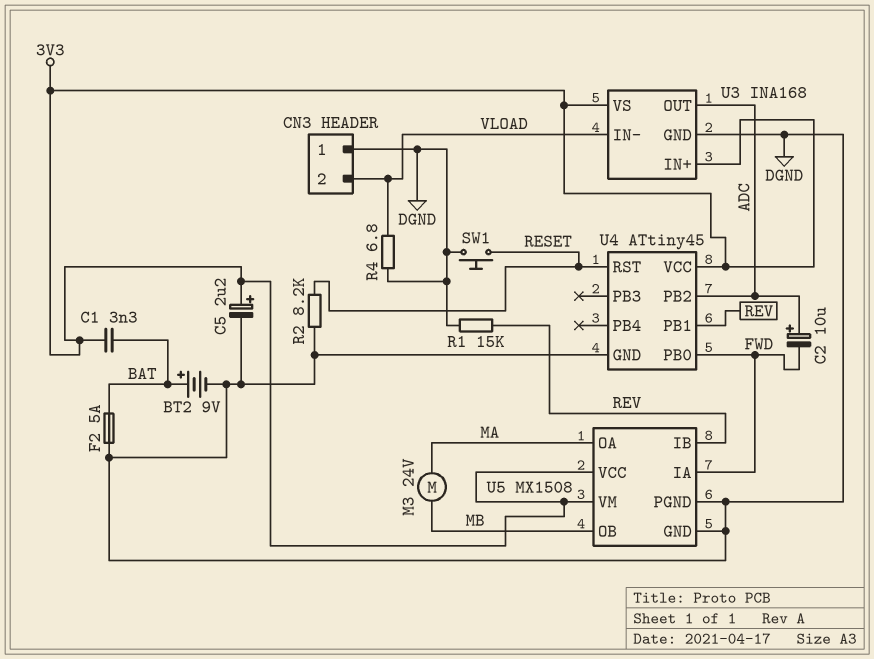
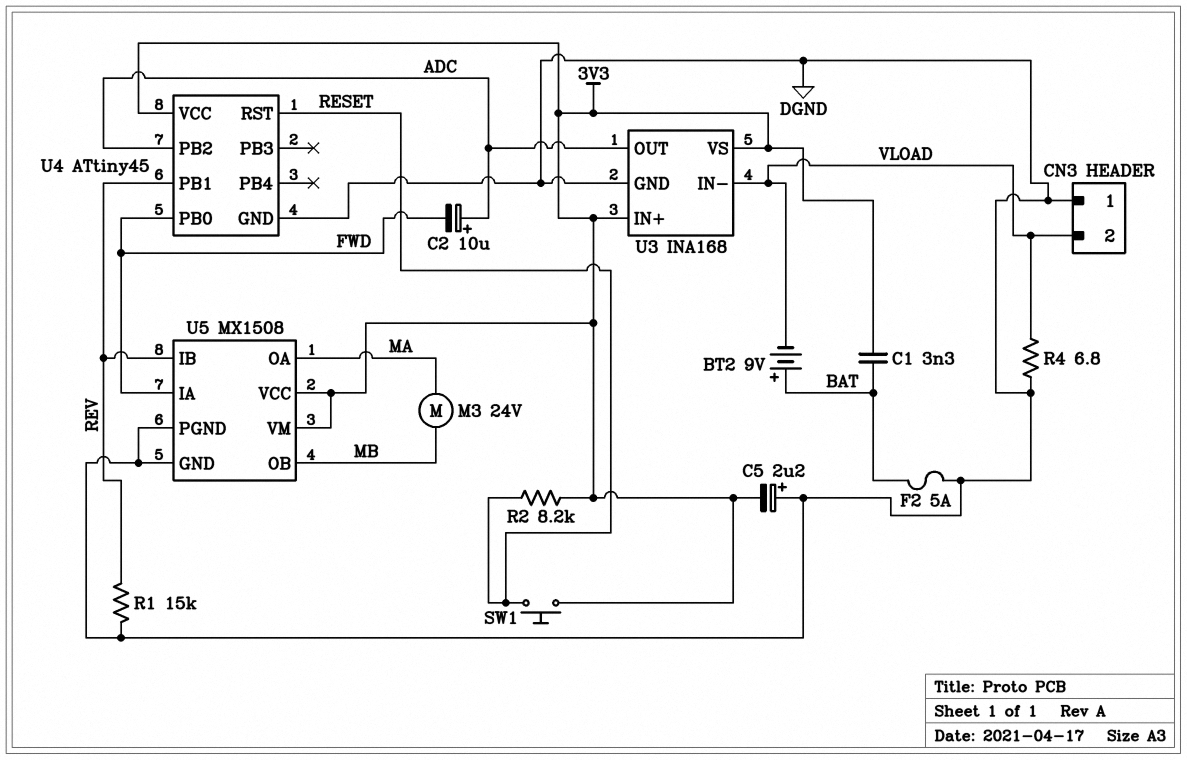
BT2: 9V (plus BAT, minus DGND) -> 9V (plus BAT, minus VLOAD)
C5: 2.2uF (plus 3V3, minus DGND) -> 2.2uF (plus DGND, minus 3V3)
R2: 8.2k (DGND, RESET) -> 8.2k (3V3, RESET)
SW1: button (DGND, RESET) -> button (3V3, RESET)

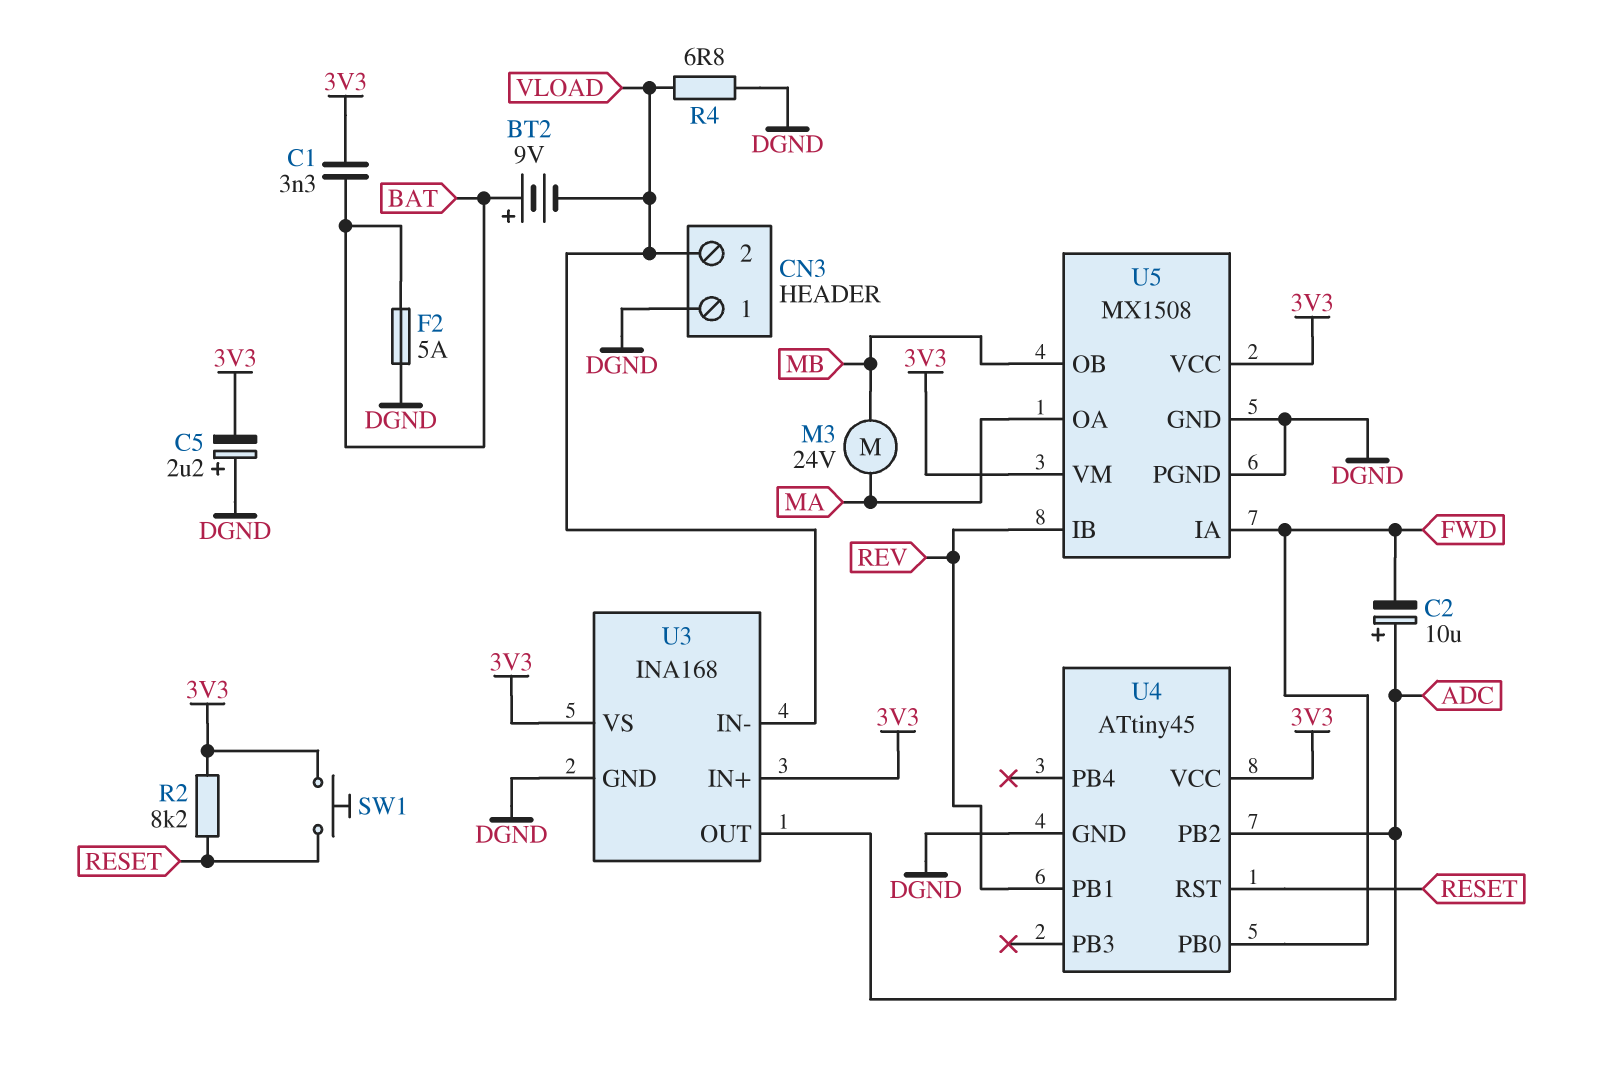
R1: 15k (DGND, REV) -> none

